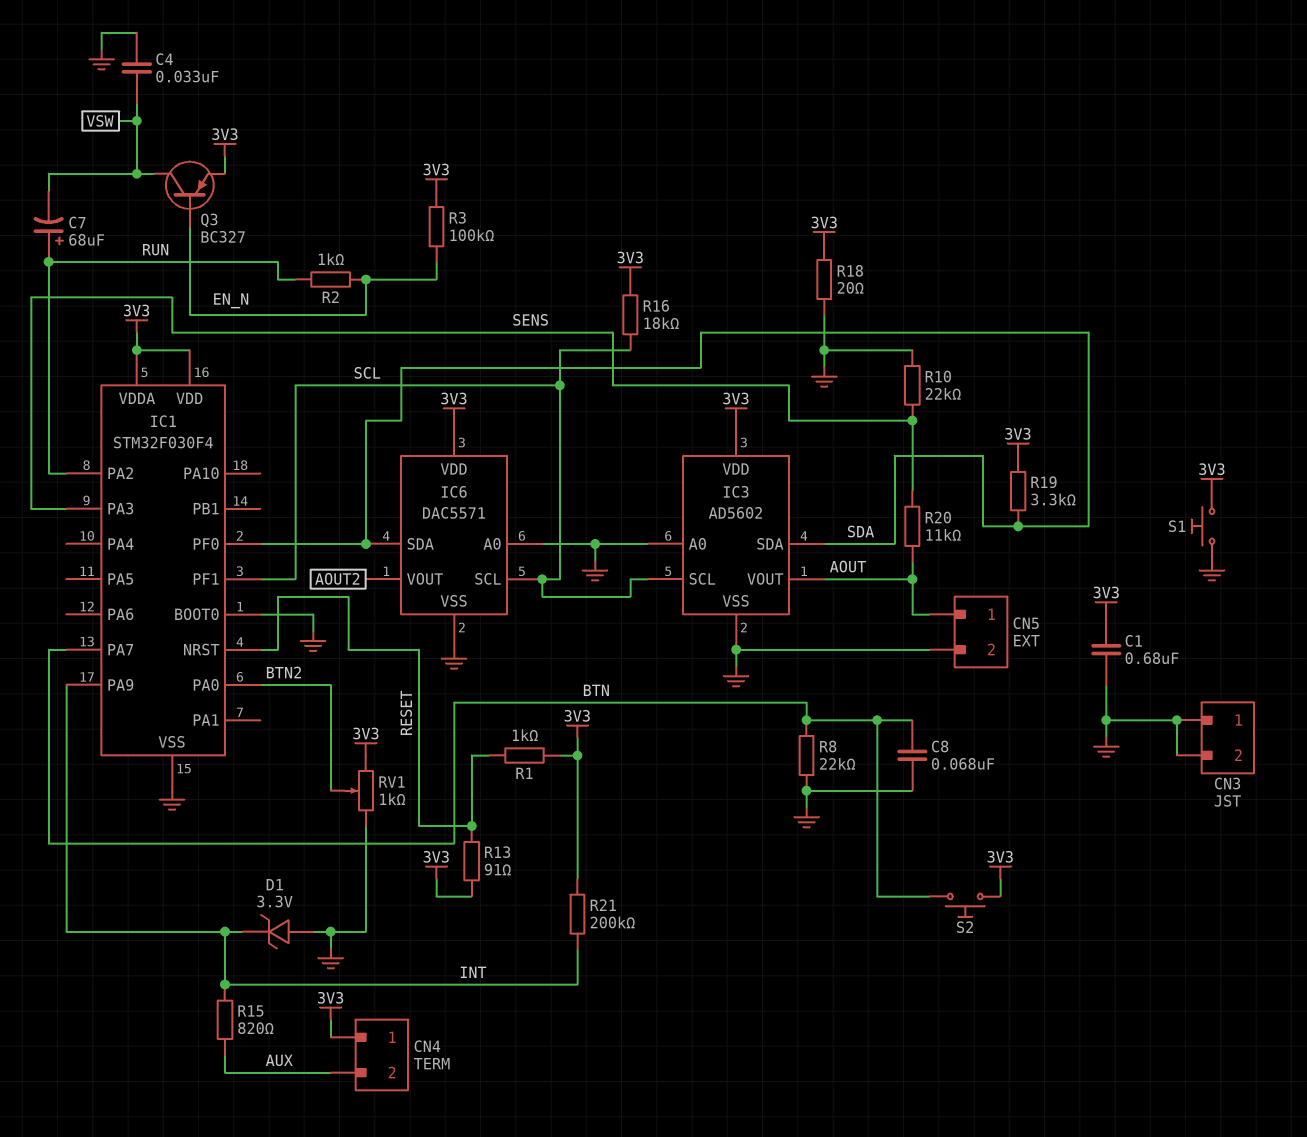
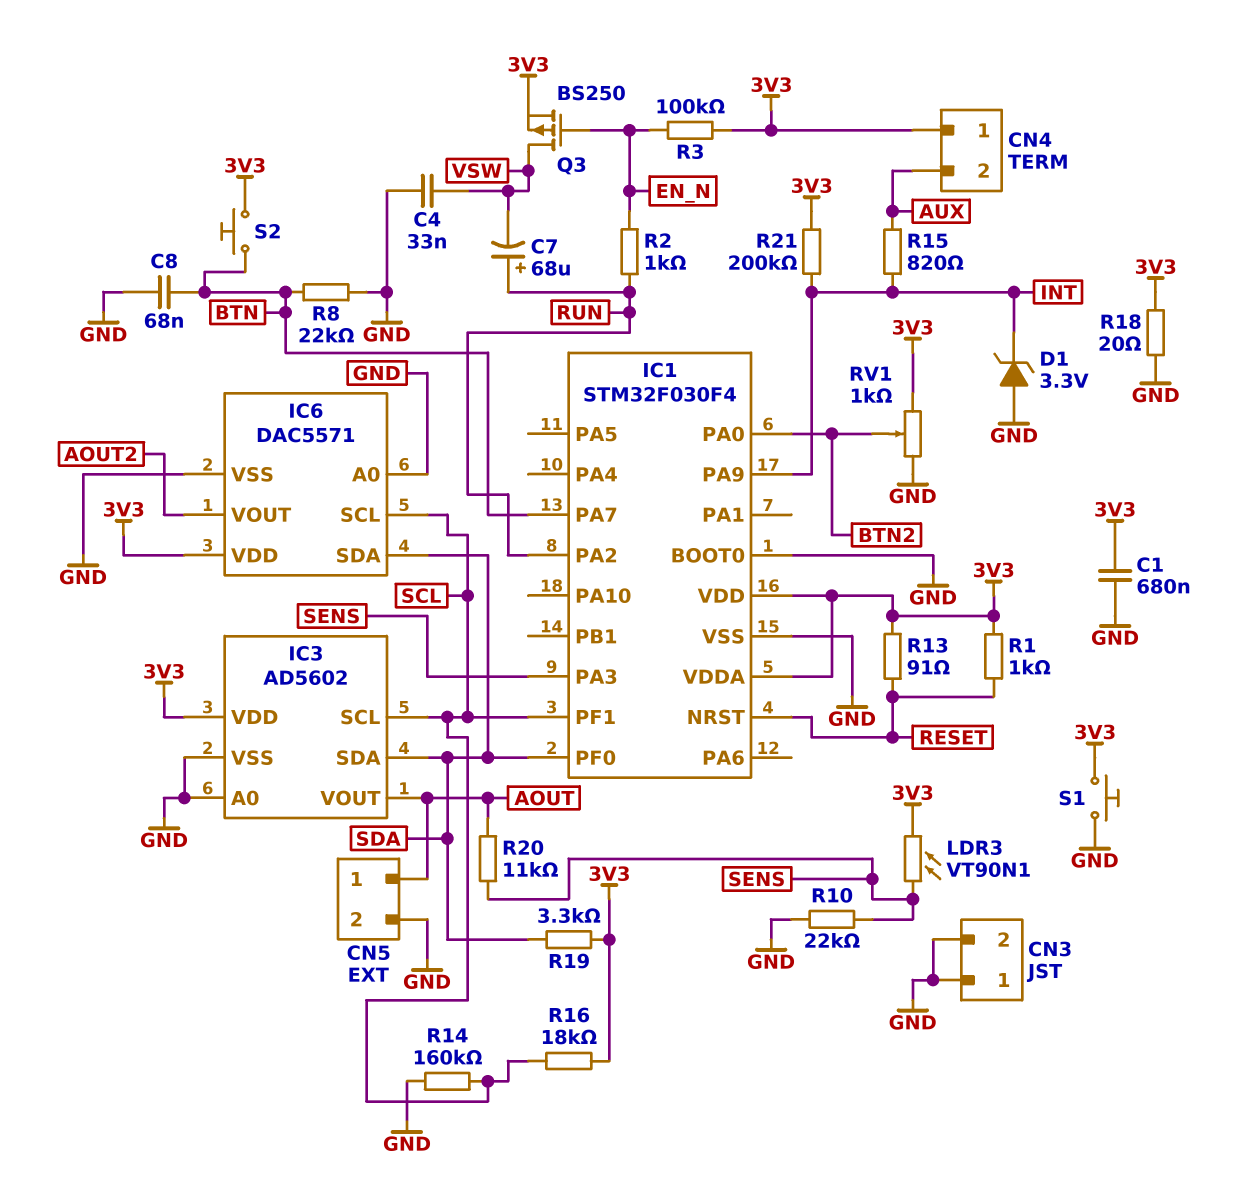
LDR3: none -> VT90N1 (3V3, SENS)
Q3: PNP BC327 (B EN_N, C VSW, E 3V3) -> PMOS BS250 (G EN_N, D VSW, S 3V3)
R14: none -> 160k (GND, SCL)

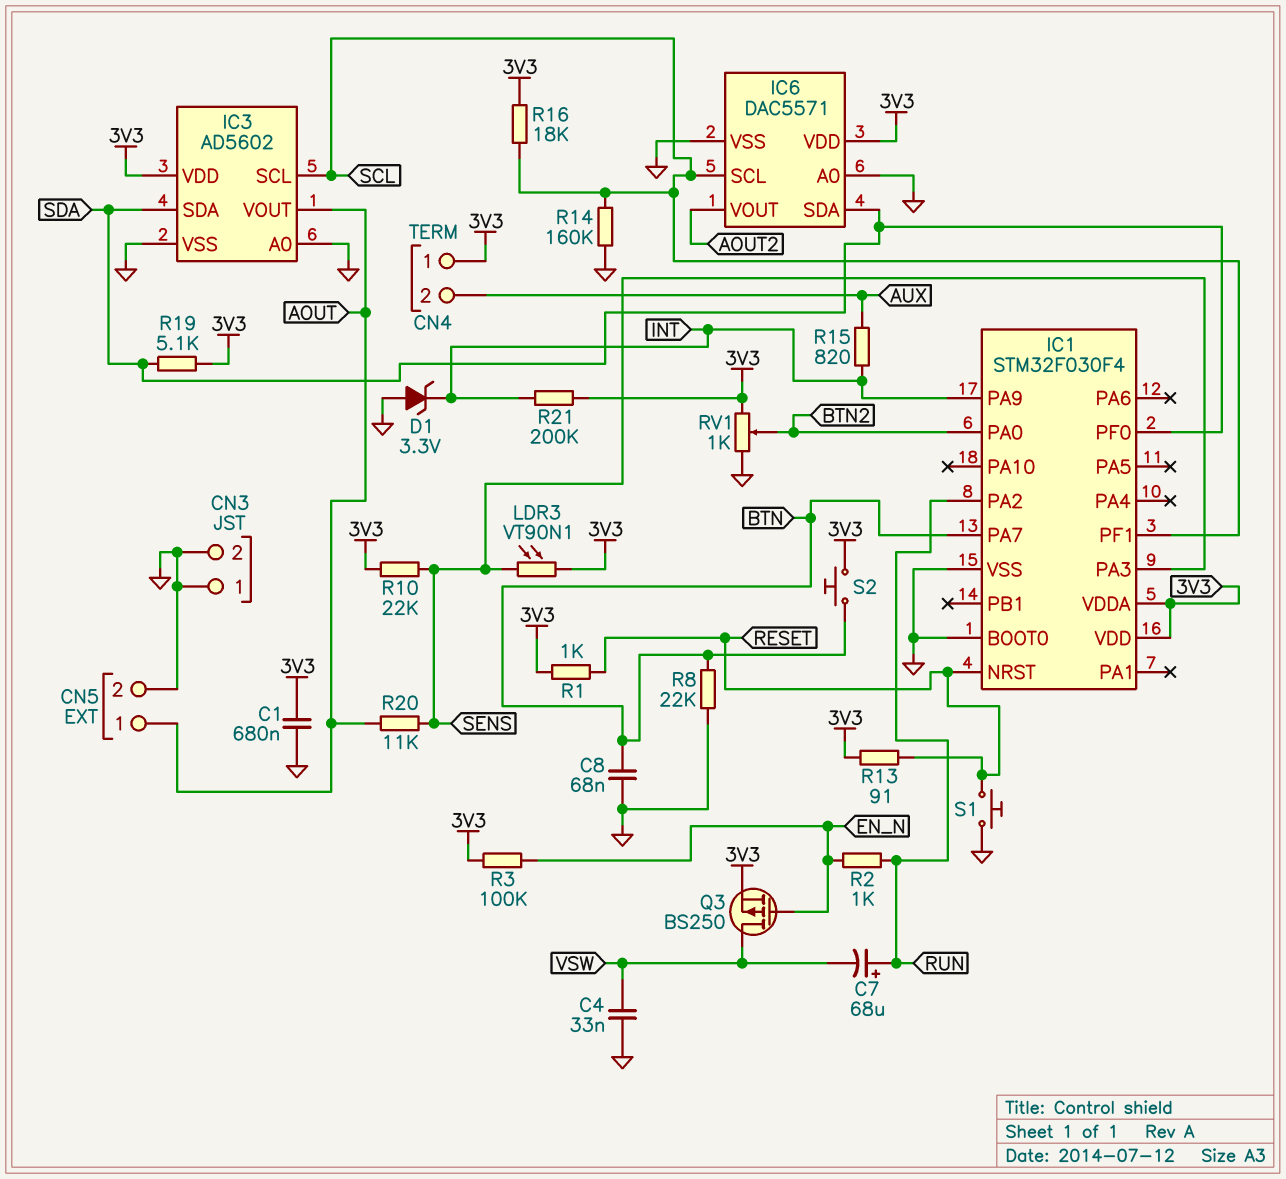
R10: 22k (GND, SENS) -> 22k (3V3, SENS)
R18: 20 (3V3, GND) -> none
R19: 3.3k (3V3, SDA) -> 5.1k (3V3, SDA)
S1: button (3V3, GND) -> button (GND, RESET)

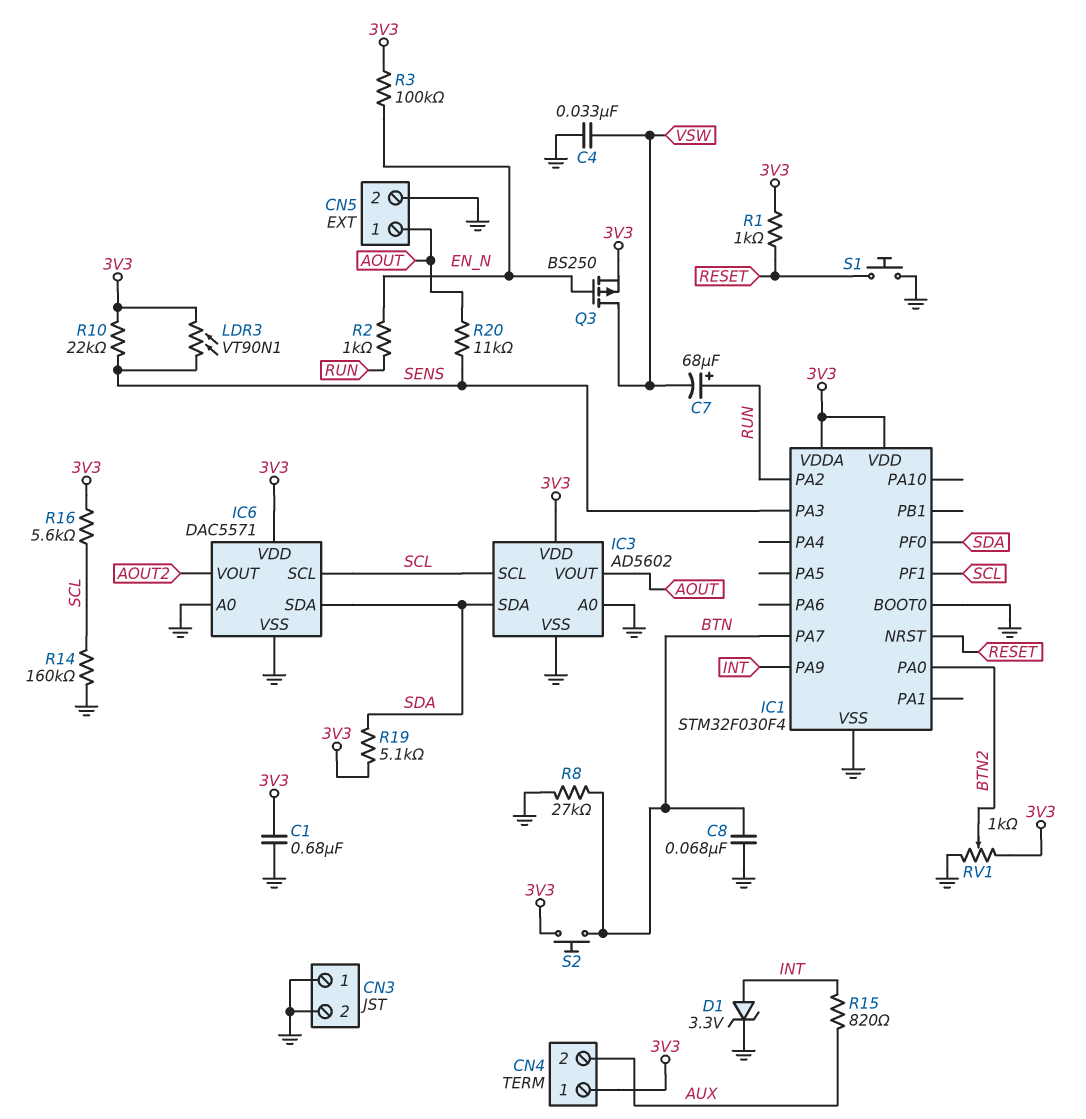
D1: zener 3.3V (A GND, K INT) -> zener 3.3V (A INT, K GND)
R8: 22k (BTN, GND) -> 27k (BTN, GND)
R13: 91 (3V3, RESET) -> none
R16: 18k (3V3, SCL) -> 5.6k (3V3, SCL)
R21: 200k (3V3, INT) -> none

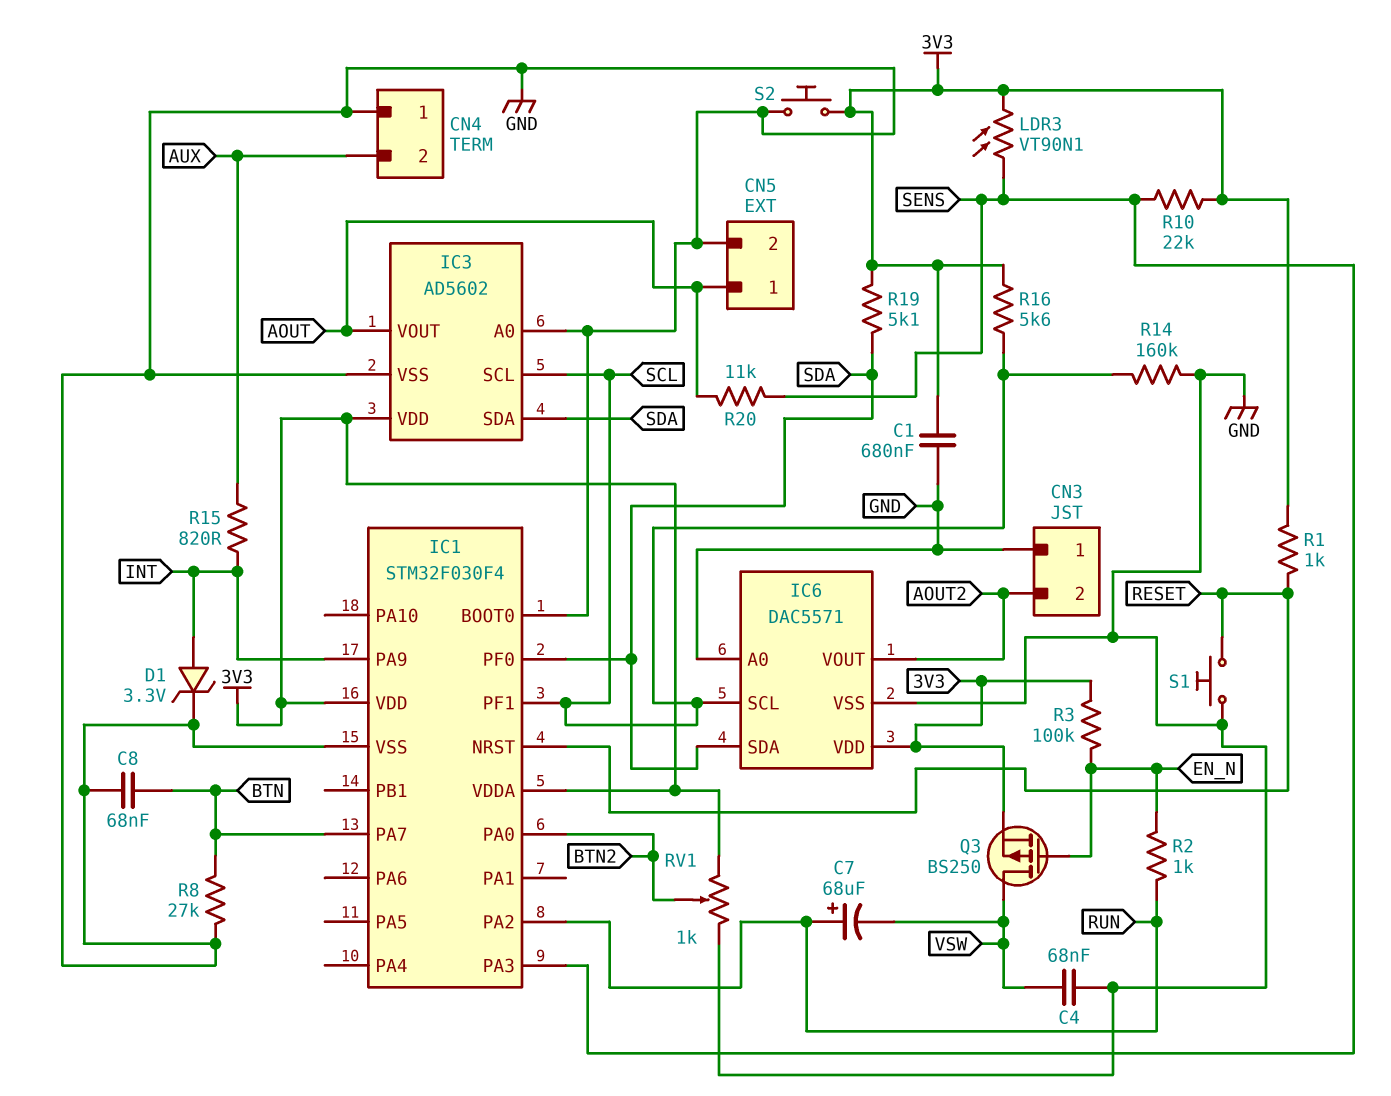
C4: 33nF (GND, VSW) -> 68nF (GND, VSW)
CN3 pin 2: GND -> AOUT2
CN4 pin 1: 3V3 -> GND
S2: button (3V3, BTN) -> button (3V3, GND)

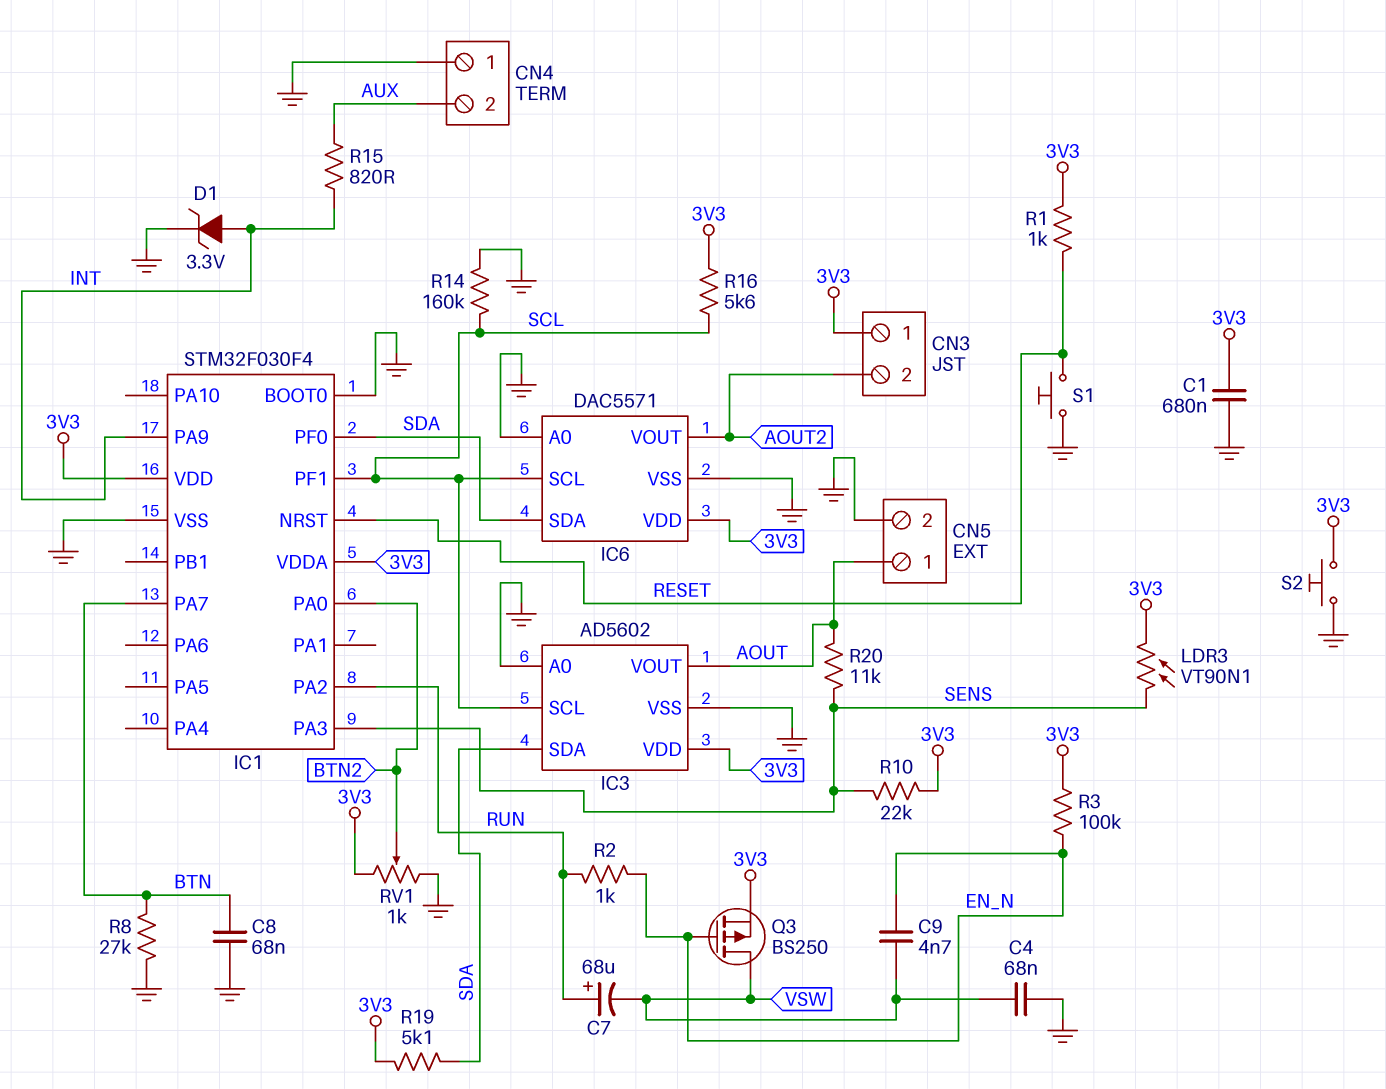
C9: none -> 4.7nF (EN_N, VSW)
CN3 pin 1: GND -> 3V3

